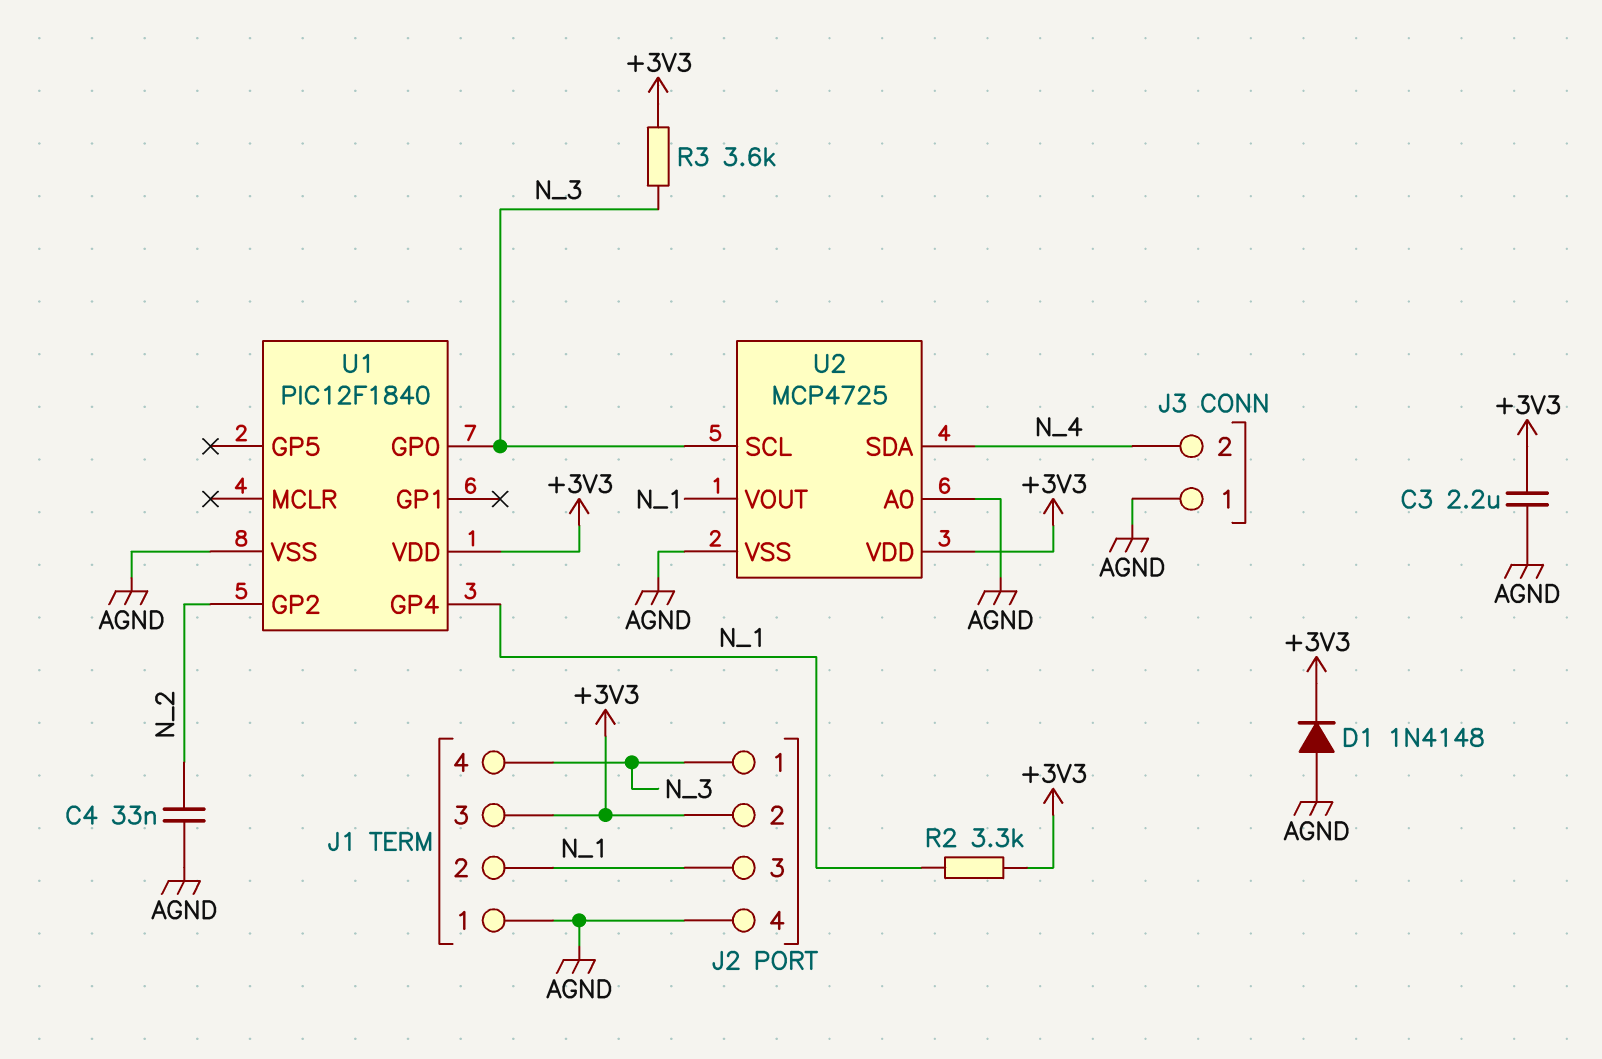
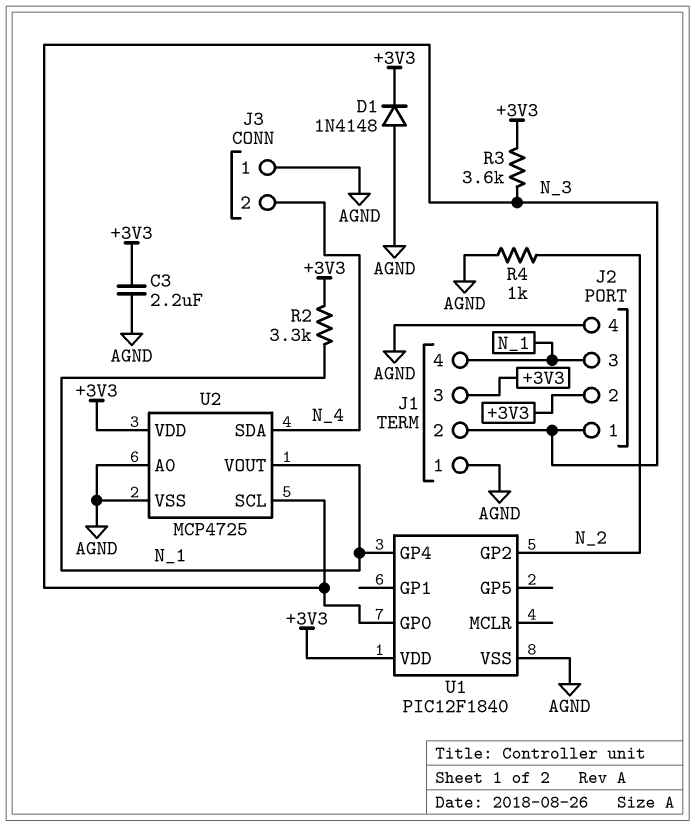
C4: 33nF (AGND, N_2) -> none
J1 pin 2: N_1 -> N_3
J1 pin 4: N_3 -> N_1
R4: none -> 1k (AGND, N_2)

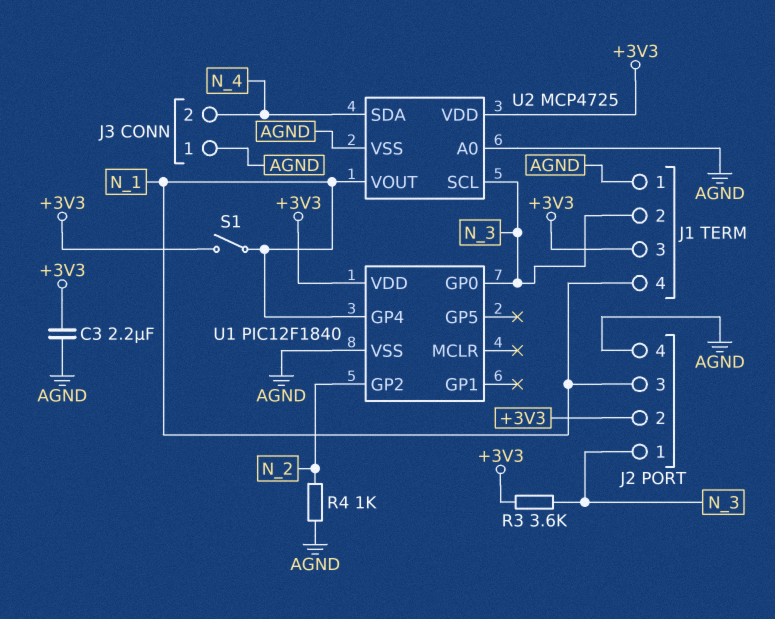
D1: diode 1N4148 (A AGND, K +3V3) -> none
R2: 3.3k (+3V3, N_1) -> none
S1: none -> switch (+3V3, N_1)

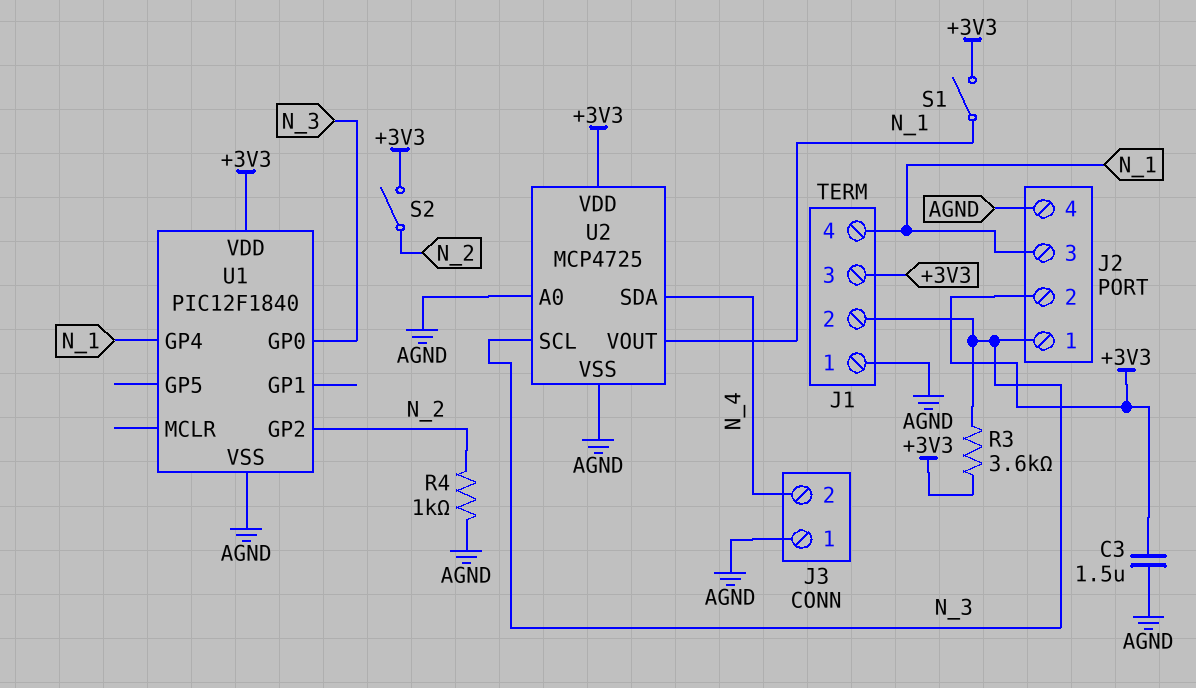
C3: 2.2uF (+3V3, AGND) -> 1.5uF (+3V3, AGND)
S2: none -> switch (+3V3, N_2)

